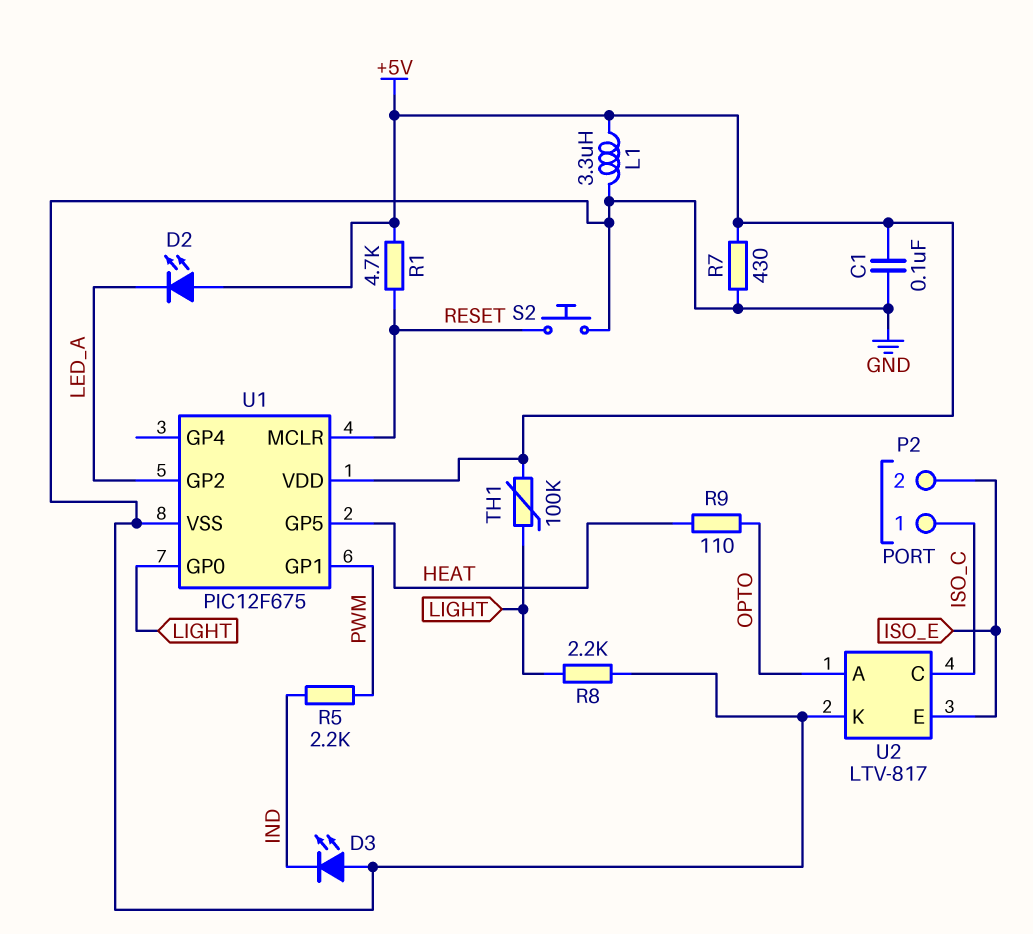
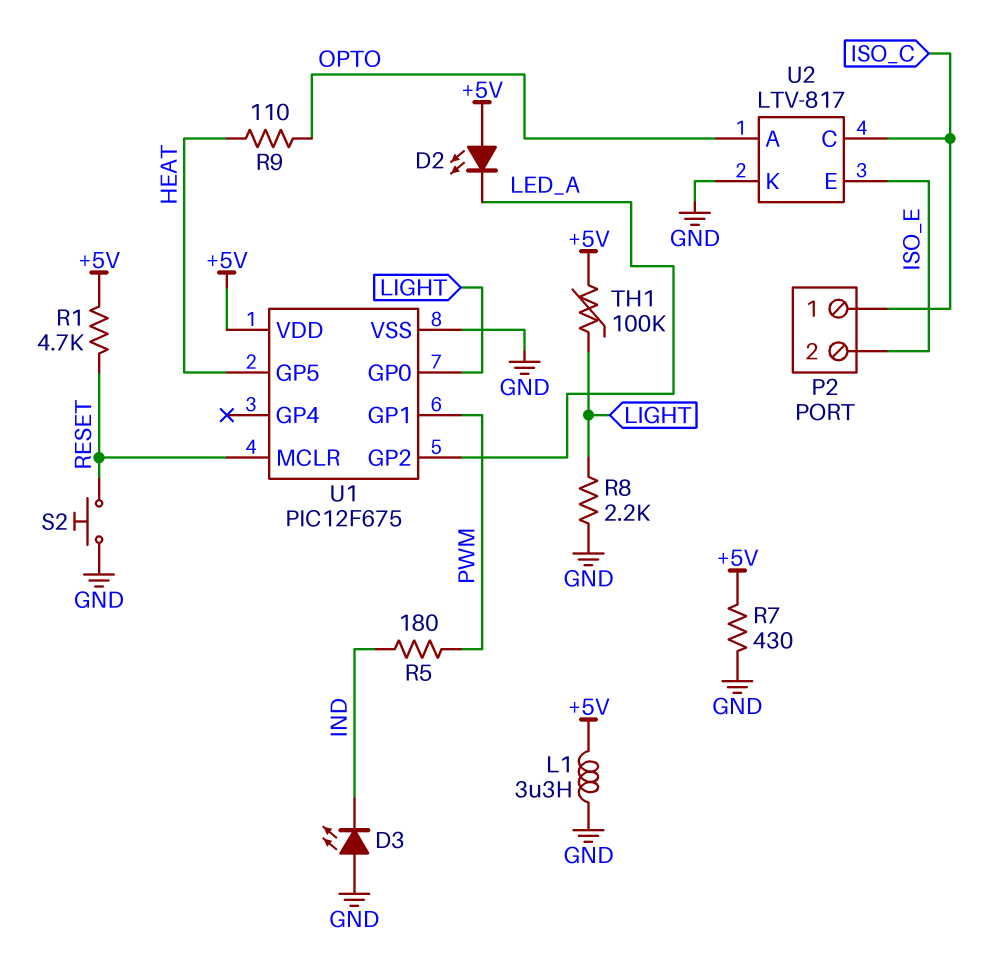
C1: 100nF (+5V, GND) -> none
R5: 2.2k (IND, PWM) -> 180 (IND, PWM)

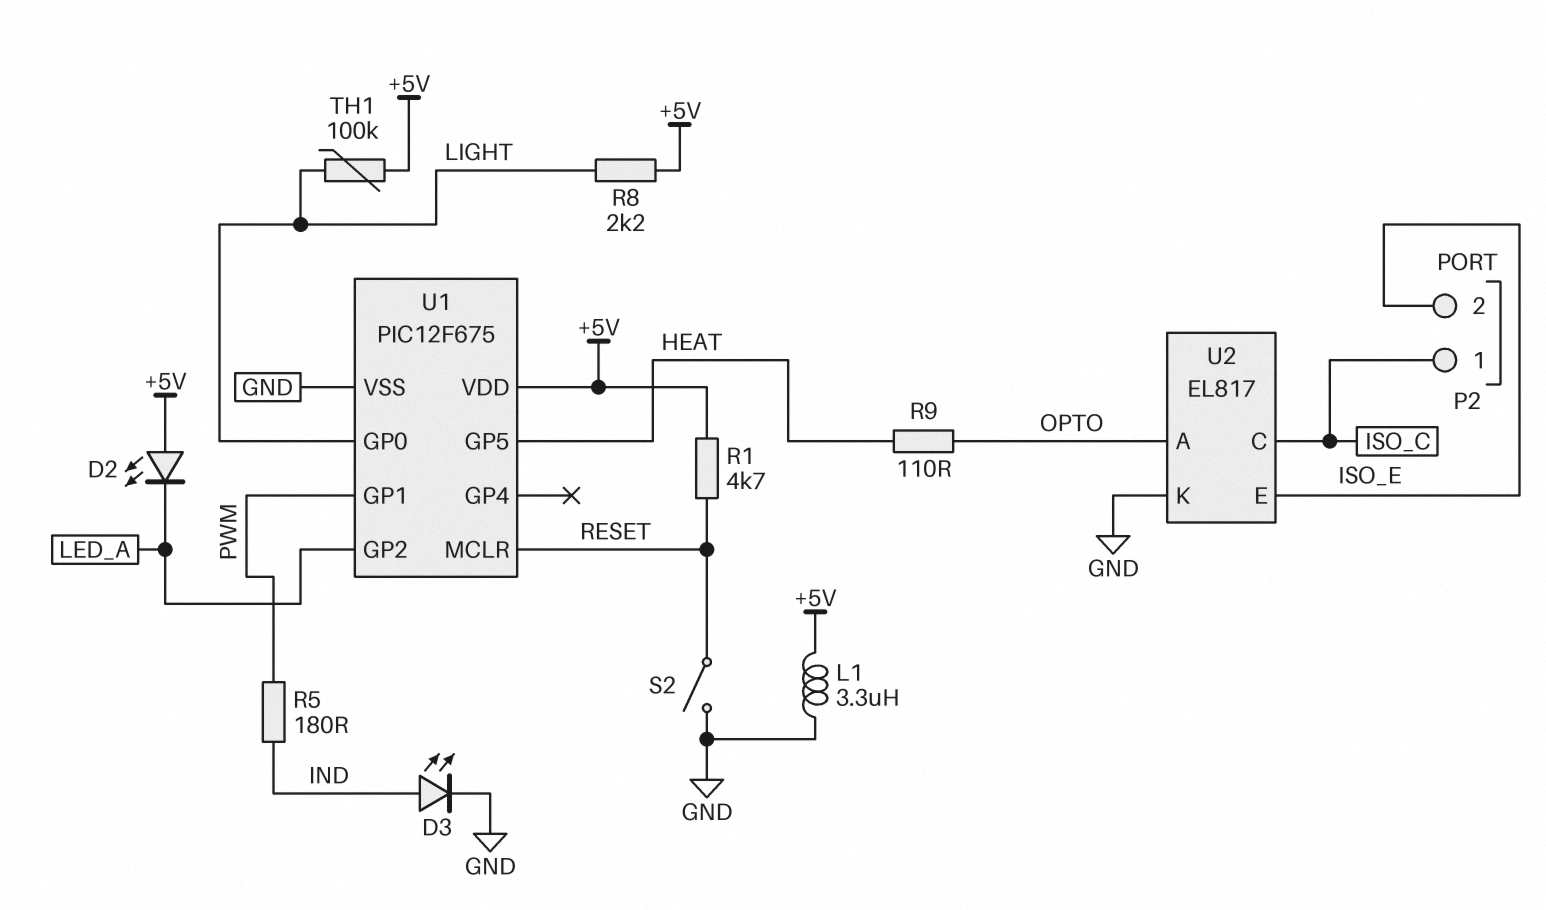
D3: LED (A GND, K IND) -> LED (A IND, K GND)
R7: 430 (+5V, GND) -> none
R8: 2.2k (GND, LIGHT) -> 2.2k (+5V, LIGHT)
S2: button (GND, RESET) -> switch (GND, RESET)
U2: LTV-817 -> EL817

